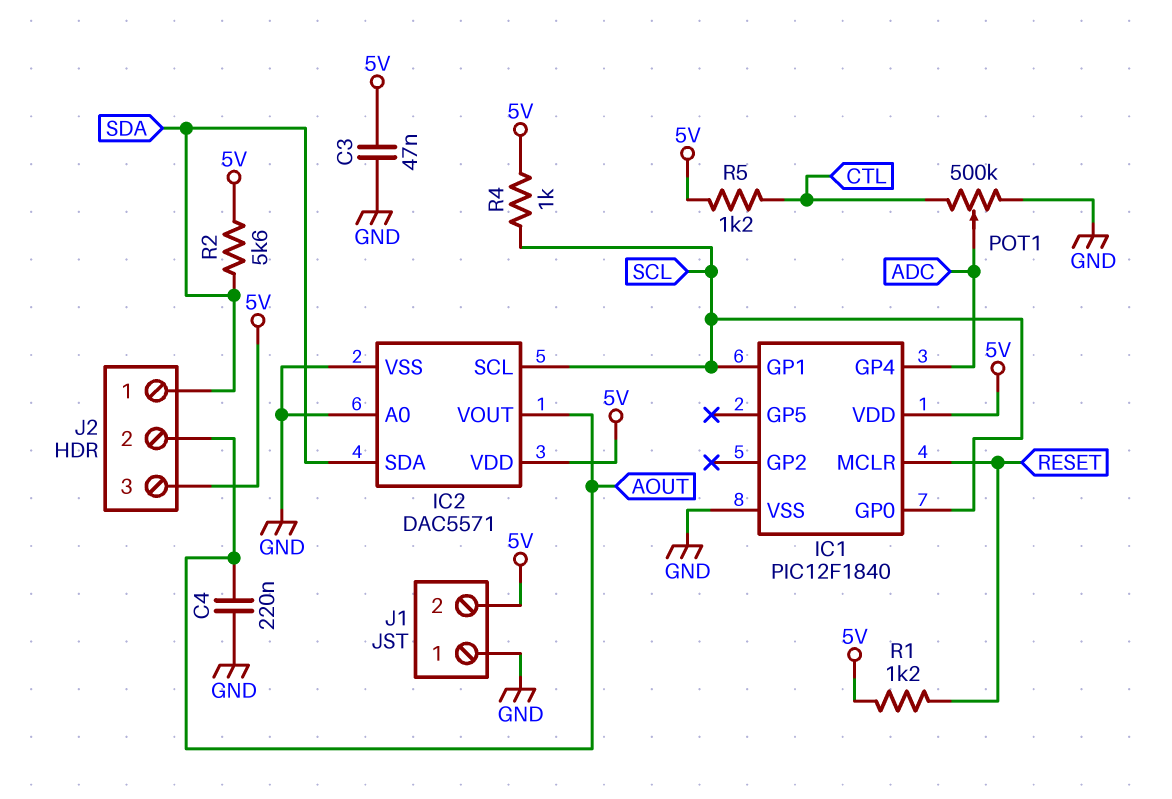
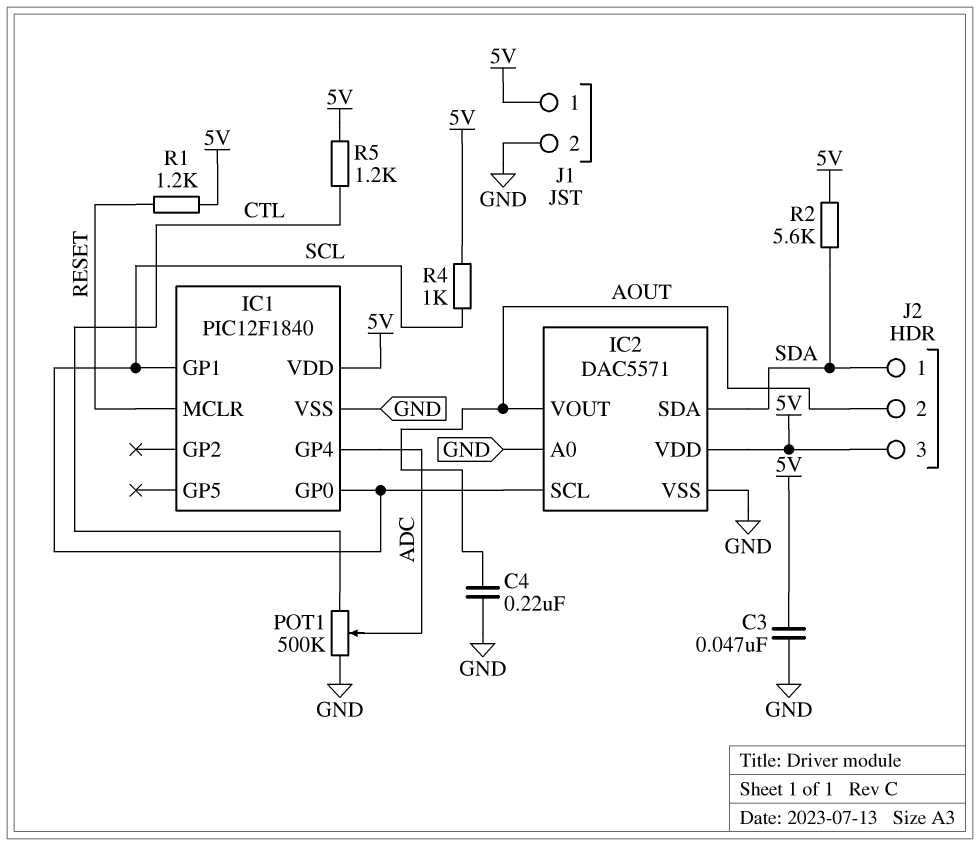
J1 pin 1: GND -> 5V
J1 pin 2: 5V -> GND

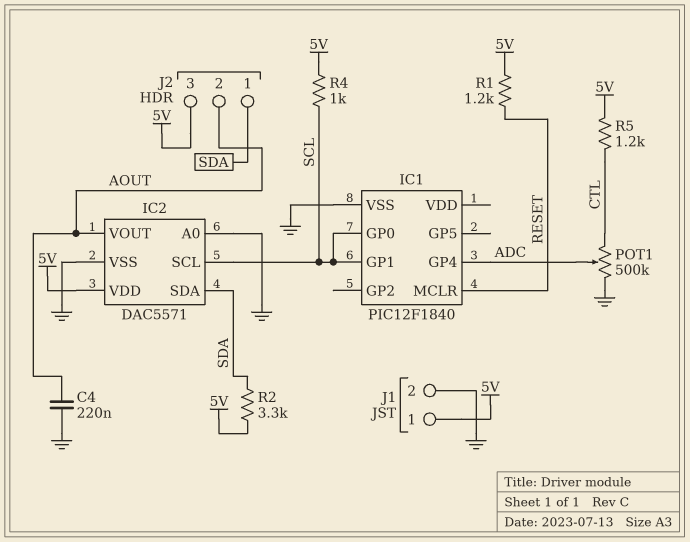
C3: 47nF (5V, GND) -> none
IC1 pin VDD: 5V -> none
R2: 5.6k (5V, SDA) -> 3.3k (5V, SDA)

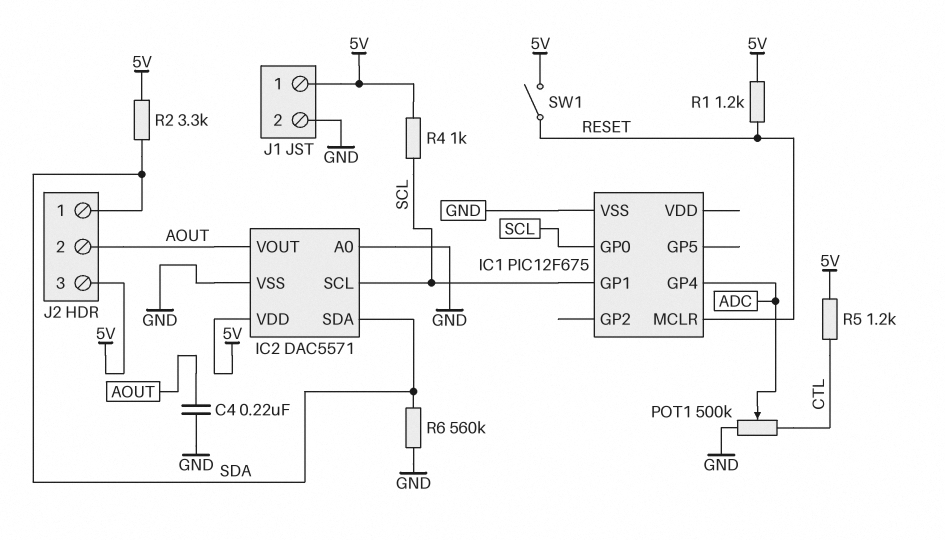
IC1: PIC12F1840 -> PIC12F675
R6: none -> 560k (GND, SDA)
SW1: none -> switch (5V, RESET)

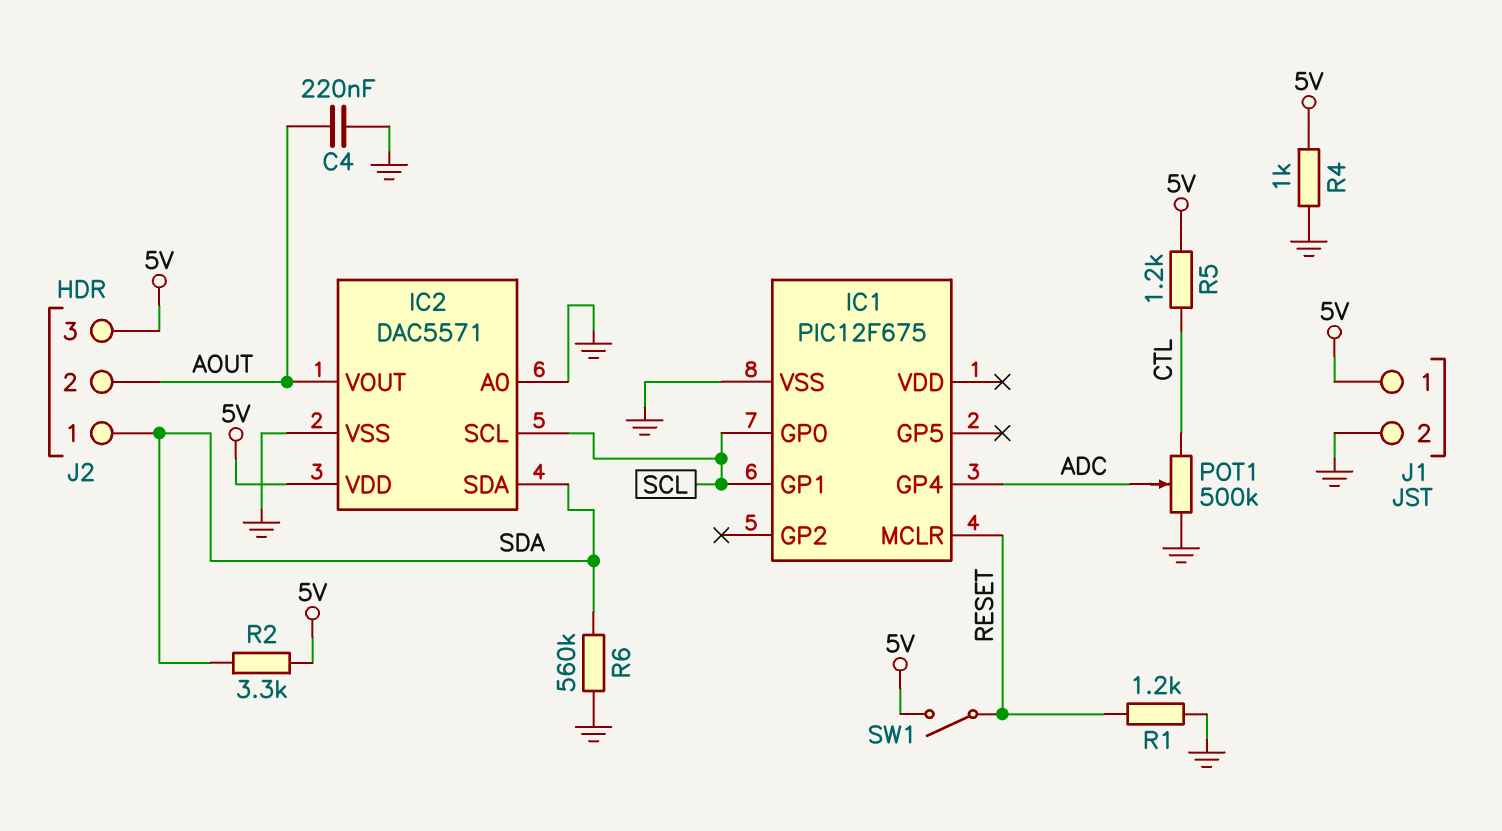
R1: 1.2k (5V, RESET) -> 1.2k (GND, RESET)
R4: 1k (5V, SCL) -> 1k (5V, GND)

